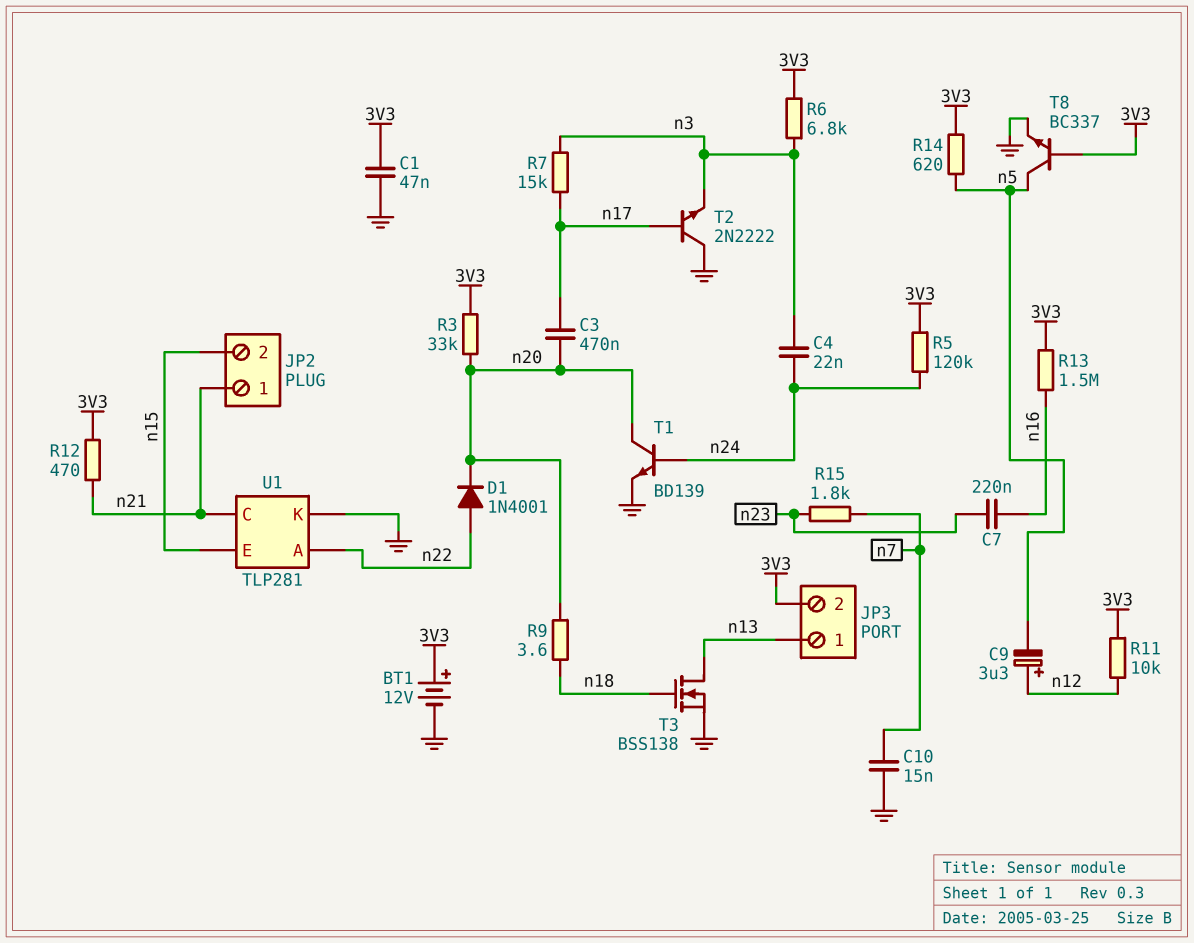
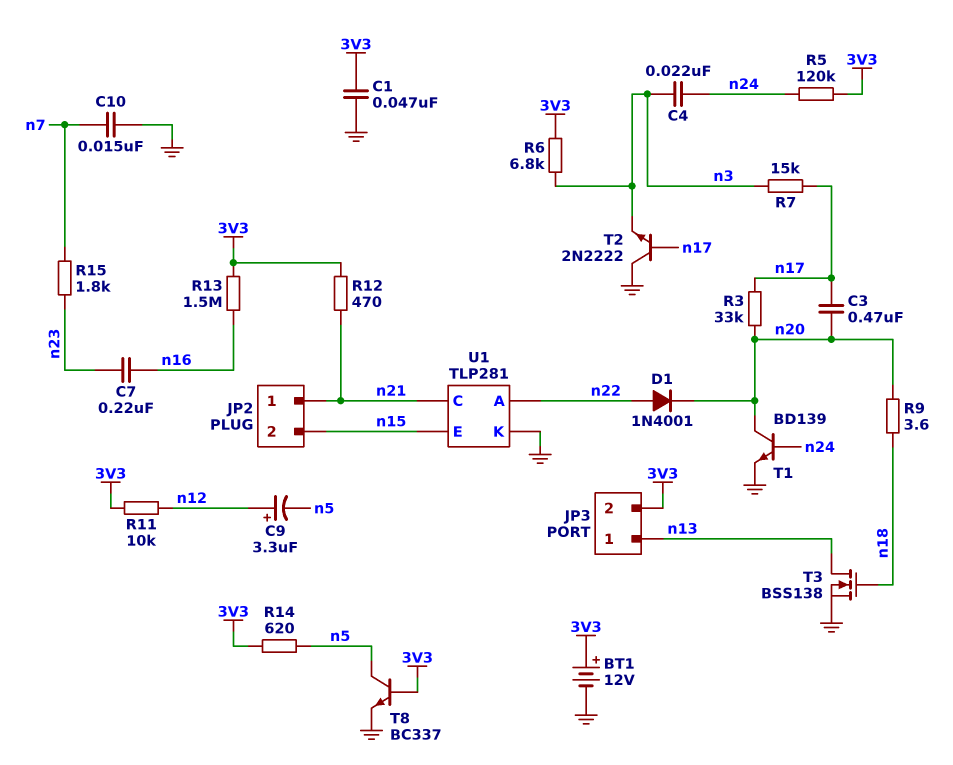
R3: 33k (3V3, n20) -> 33k (n17, n20)

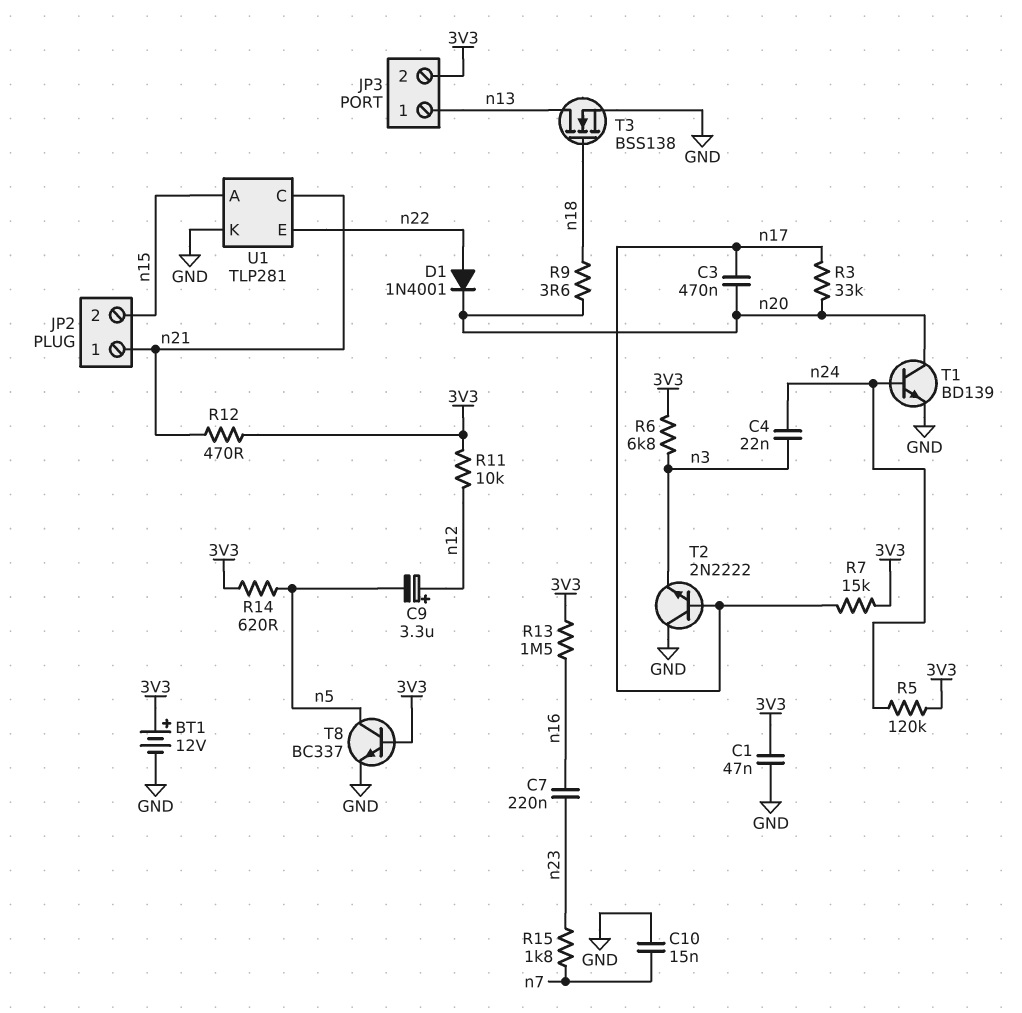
R7: 15k (n3, n17) -> 15k (3V3, n17)
U1 pin A: n22 -> n15
U1 pin E: n15 -> n22

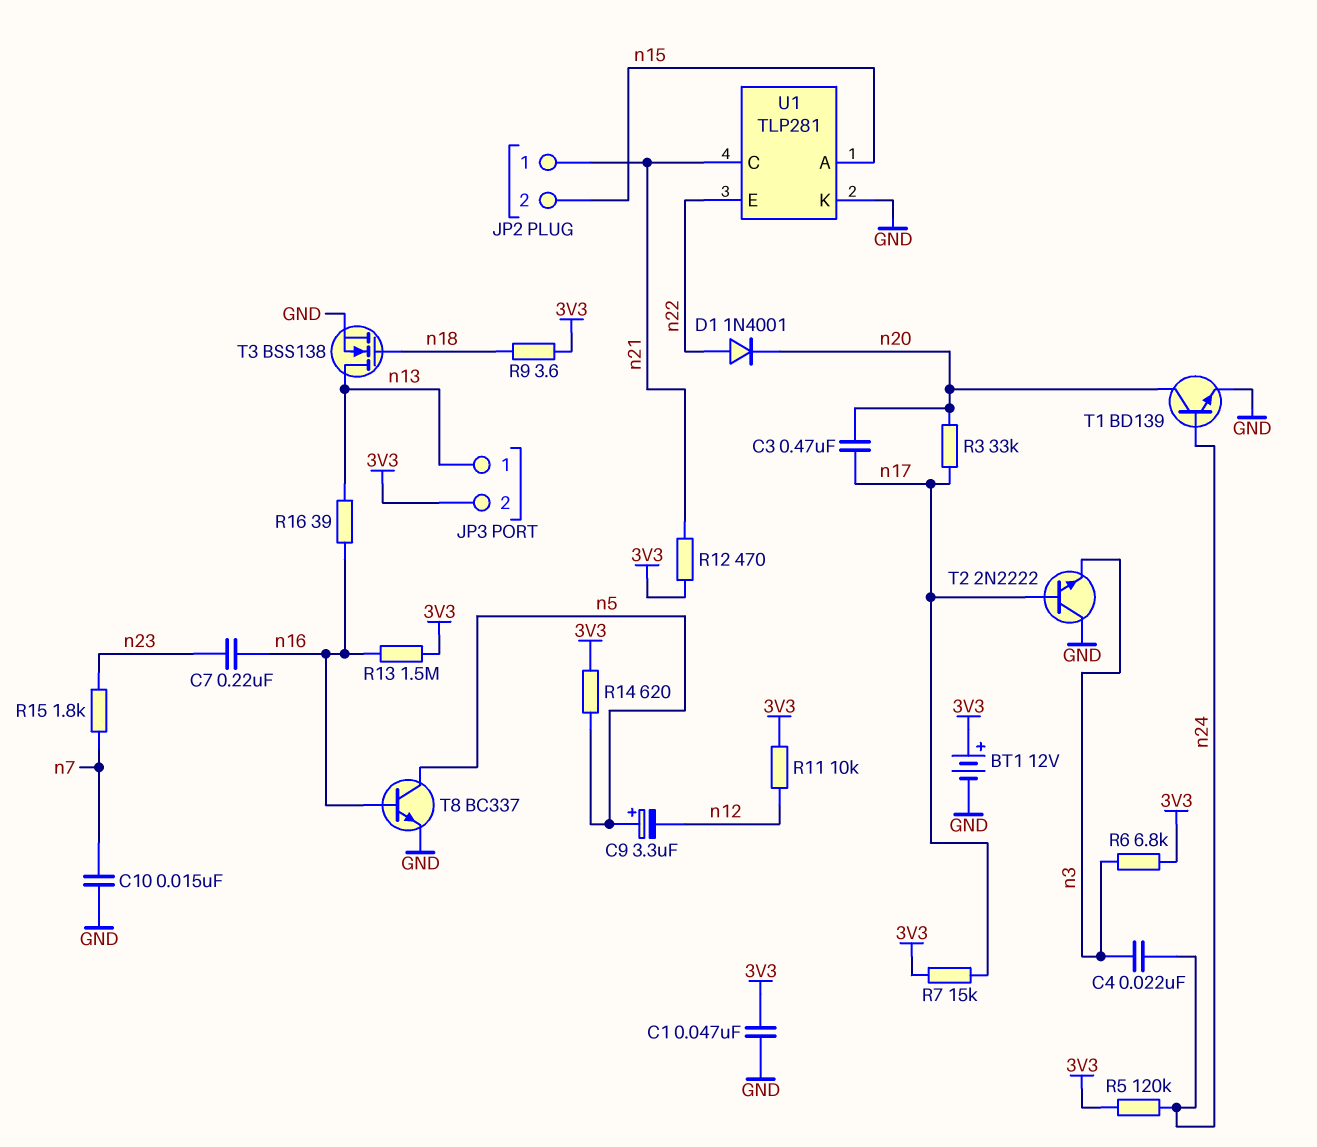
C9: 3.3uF (plus n12, minus n5) -> 3.3uF (plus n5, minus n12)
R9: 3.6 (n18, n20) -> 3.6 (3V3, n18)
R16: none -> 39 (n13, n16)
T8: NPN BC337 (B 3V3, C n5, E GND) -> NPN BC337 (B n16, C n5, E GND)

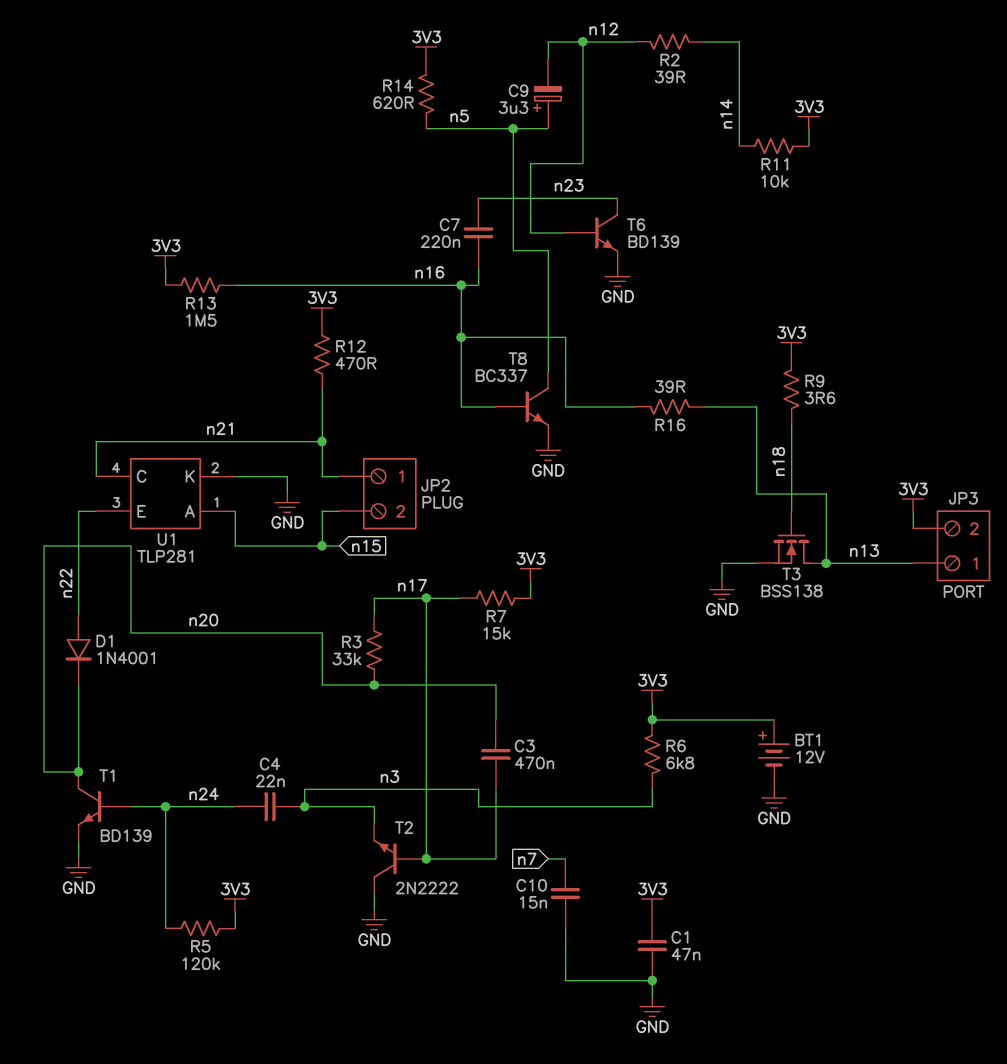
R2: none -> 39 (n12, n14)
R11: 10k (3V3, n12) -> 10k (3V3, n14)
R15: 1.8k (n7, n23) -> none
T6: none -> NPN BD139 (B n12, C n23, E GND)

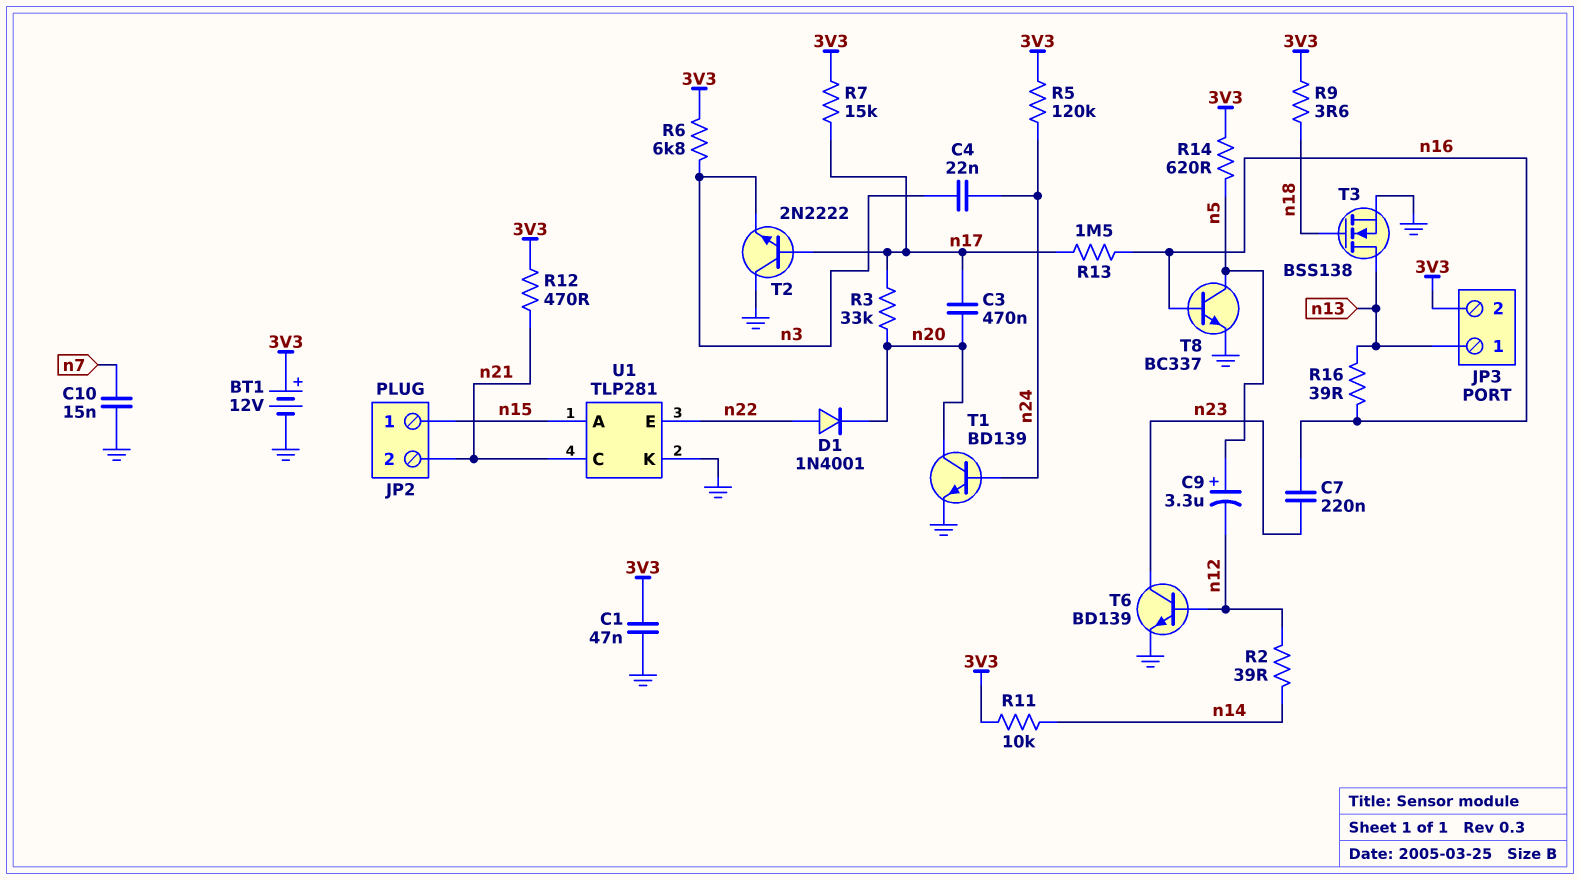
JP2 pin 1: n21 -> n15
JP2 pin 2: n15 -> n21
R13: 1.5M (3V3, n16) -> 1.5M (n16, n17)

